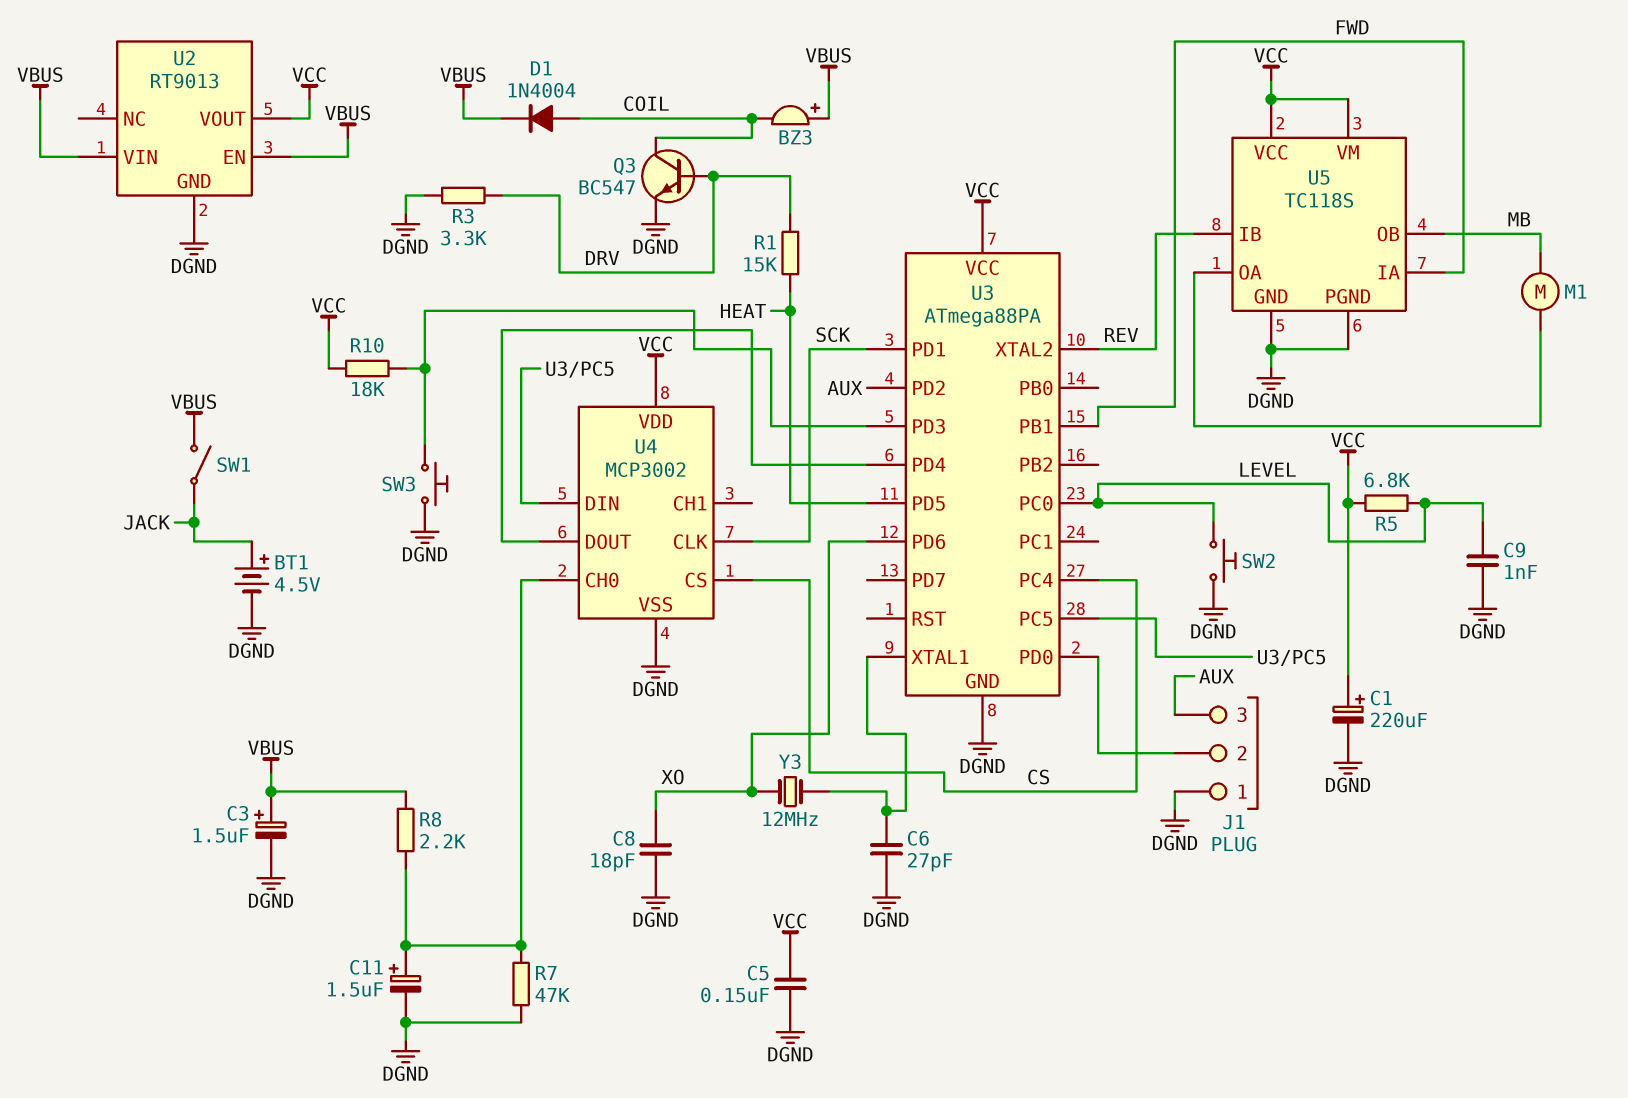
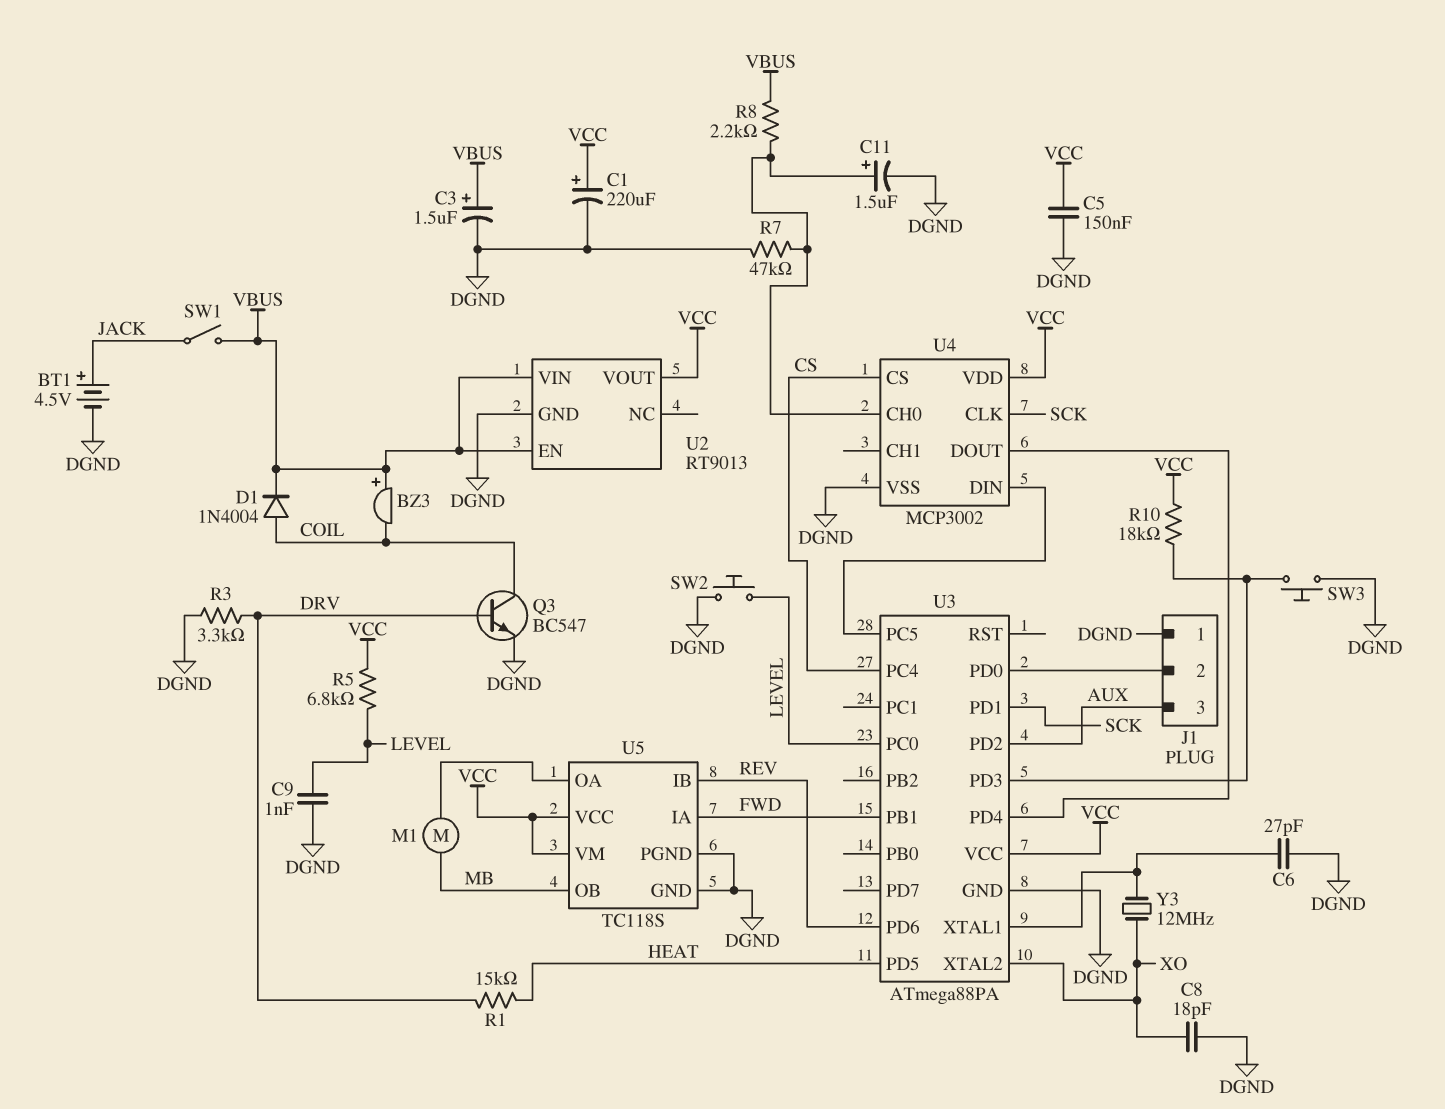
U3 pin PD6: XO -> REV
U3 pin XTAL2: REV -> XO

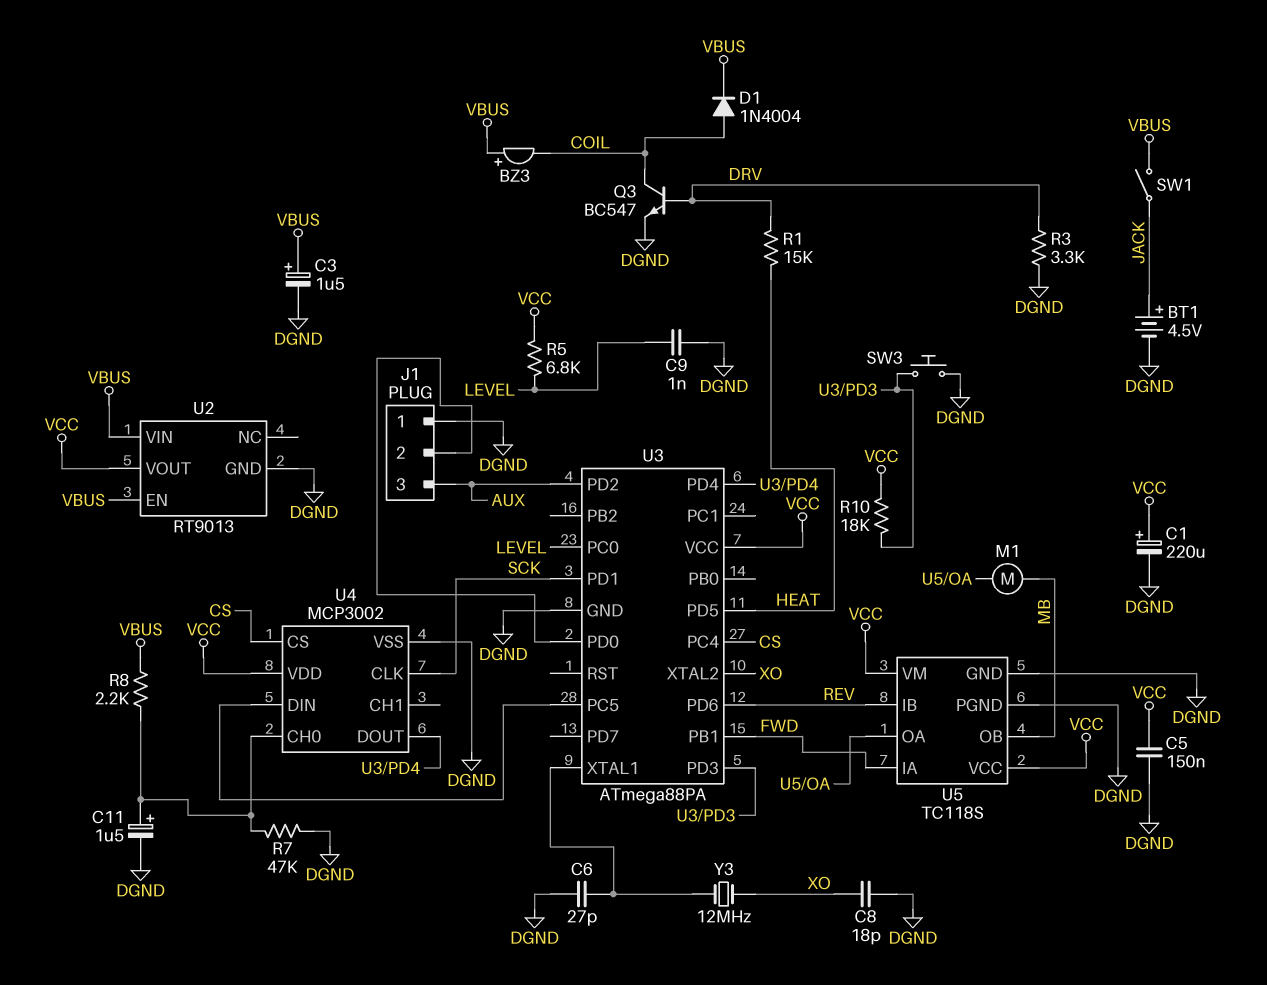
SW2: button (DGND, LEVEL) -> none

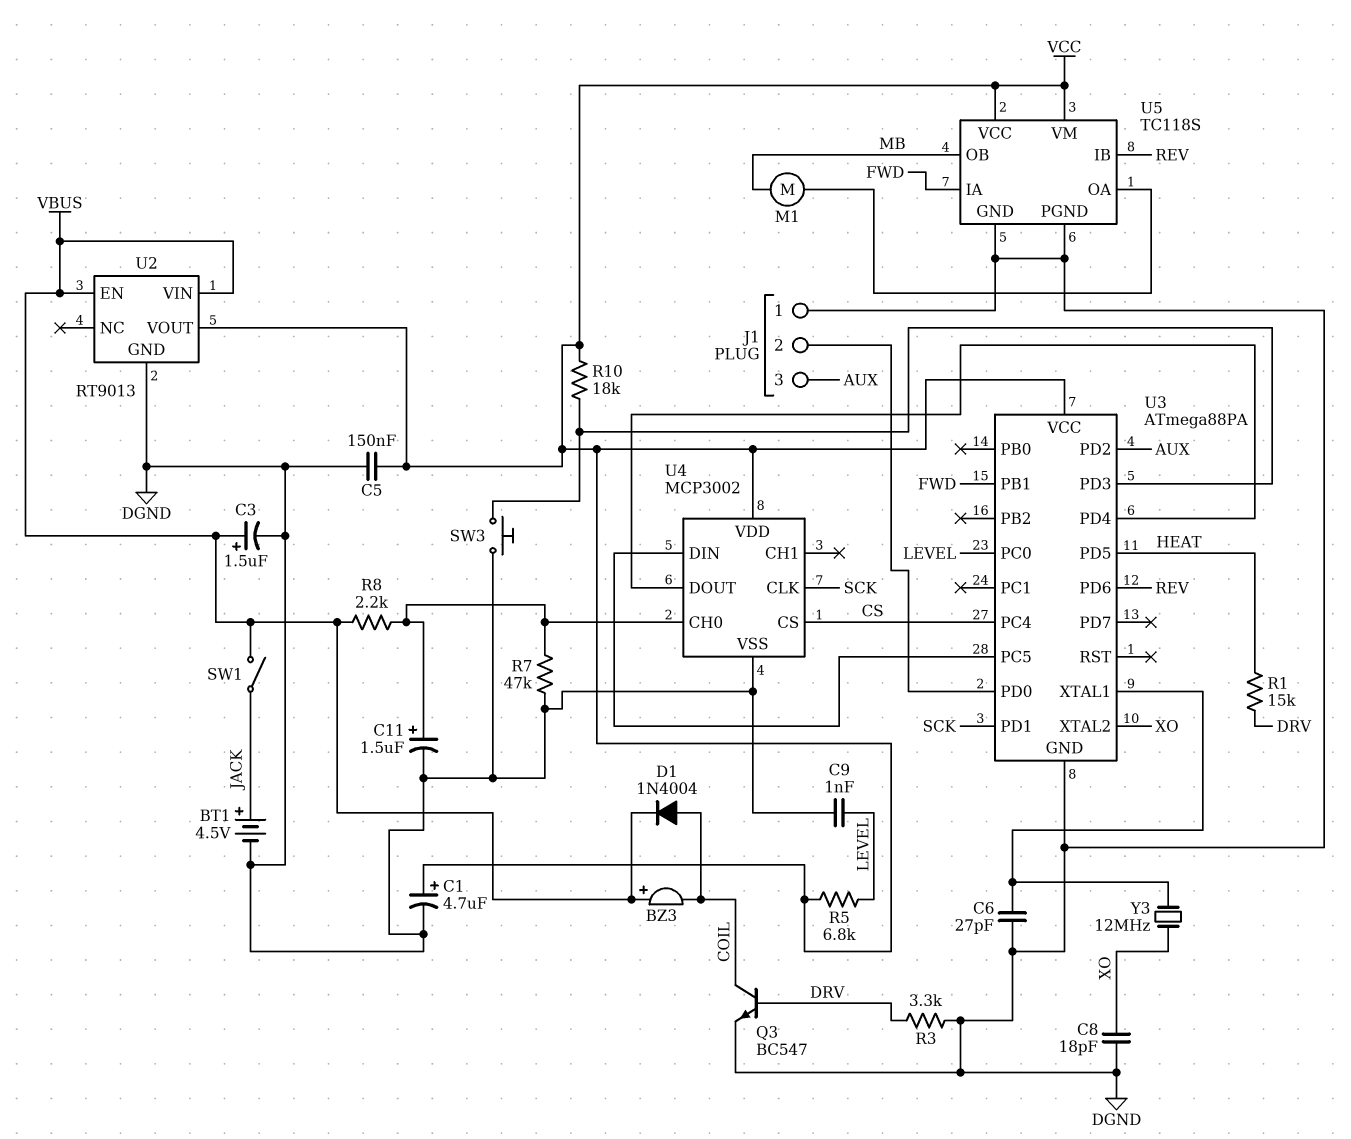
C1: 220uF (plus VCC, minus DGND) -> 4.7uF (plus VCC, minus DGND)

